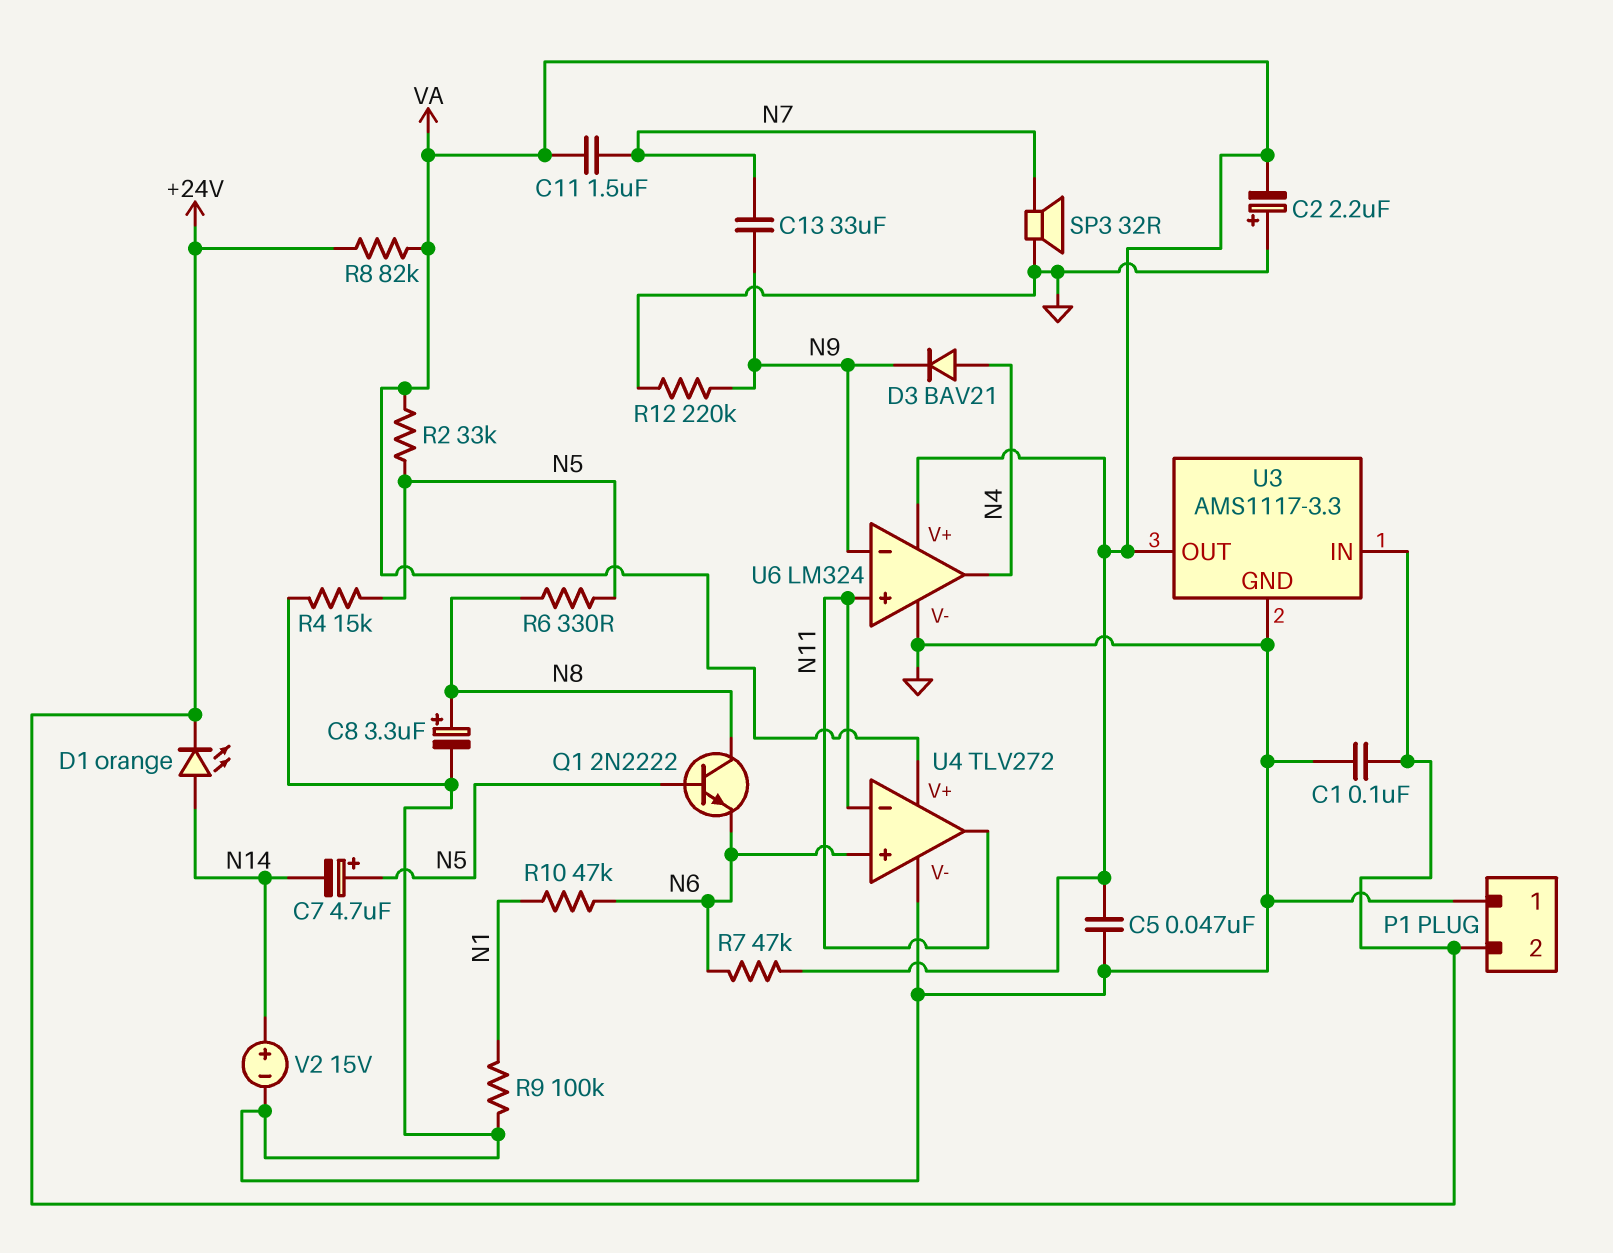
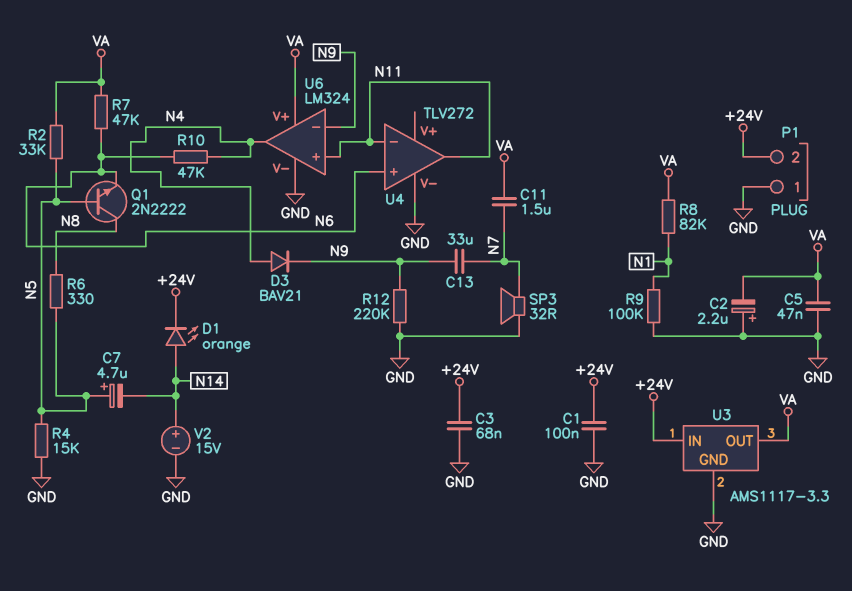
C3: none -> 68nF (+24V, GND)
C8: 3.3uF (plus N8, minus GND) -> none
R8: 82k (+24V, VA) -> 82k (N1, VA)
R10: 47k (N1, N6) -> 47k (N4, N6)
U4 pin V+: VA -> none

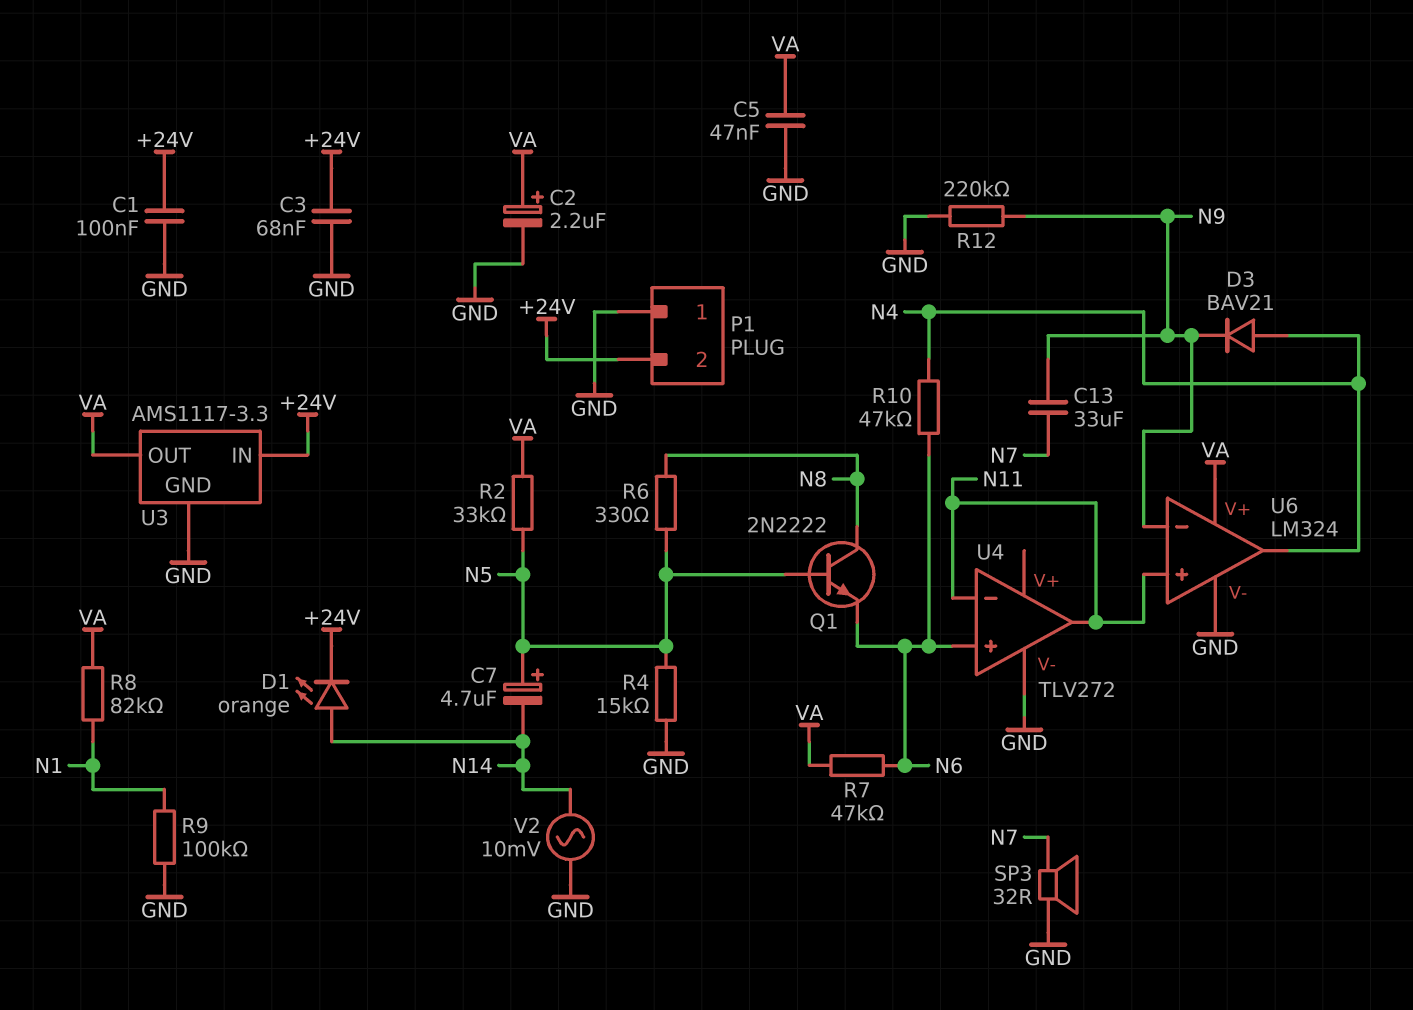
C2: 2.2uF (plus GND, minus VA) -> 2.2uF (plus VA, minus GND)
C11: 1.5uF (N7, VA) -> none
V2: 15V (plus N14, minus GND) -> AC 10mV (GND, N14)

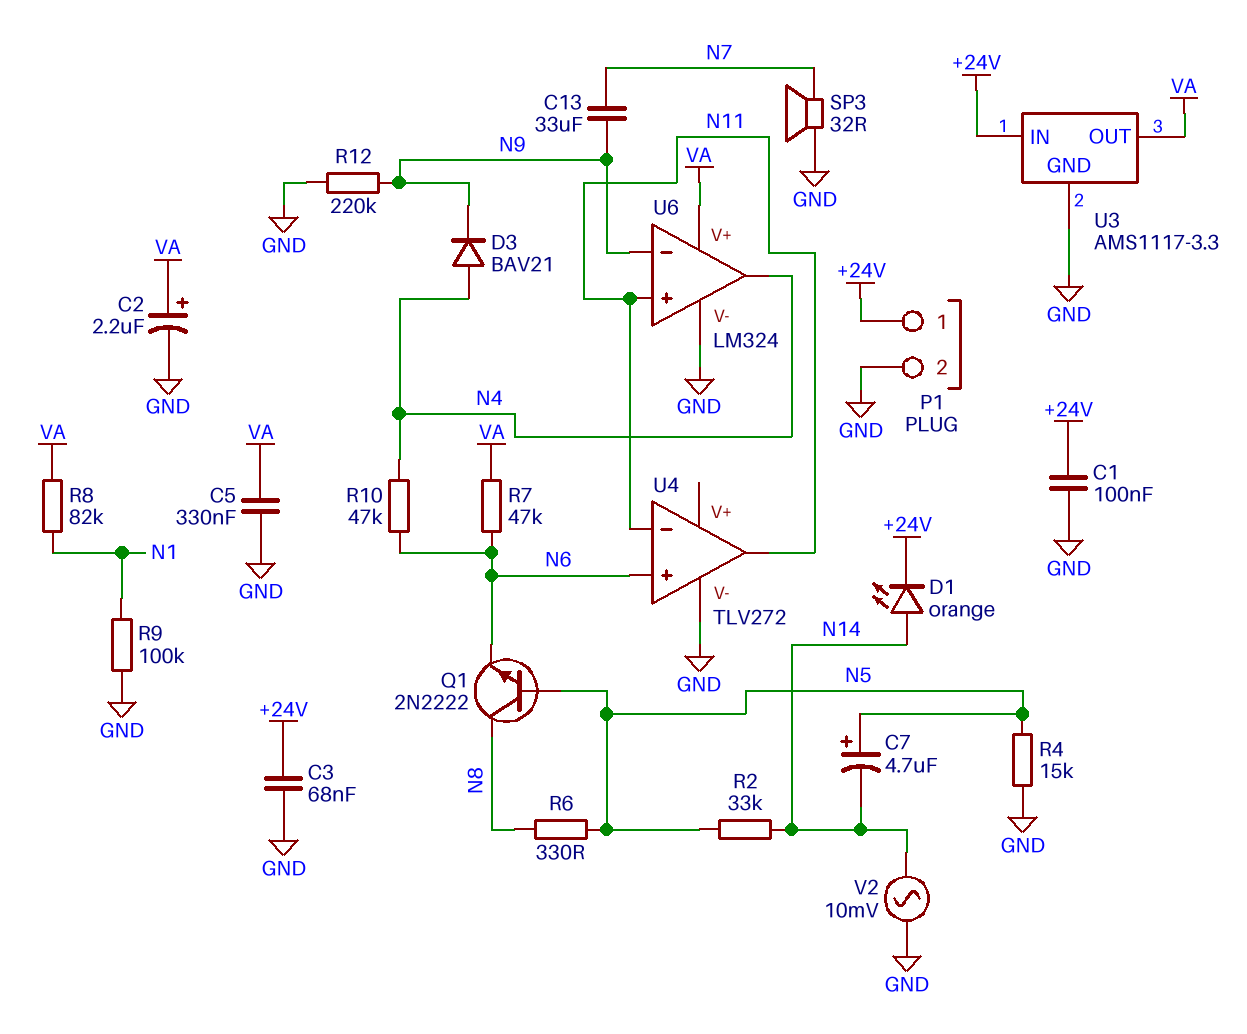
C5: 47nF (GND, VA) -> 330nF (GND, VA)
P1 pin 1: GND -> +24V
P1 pin 2: +24V -> GND
R2: 33k (N5, VA) -> 33k (N5, N14)

